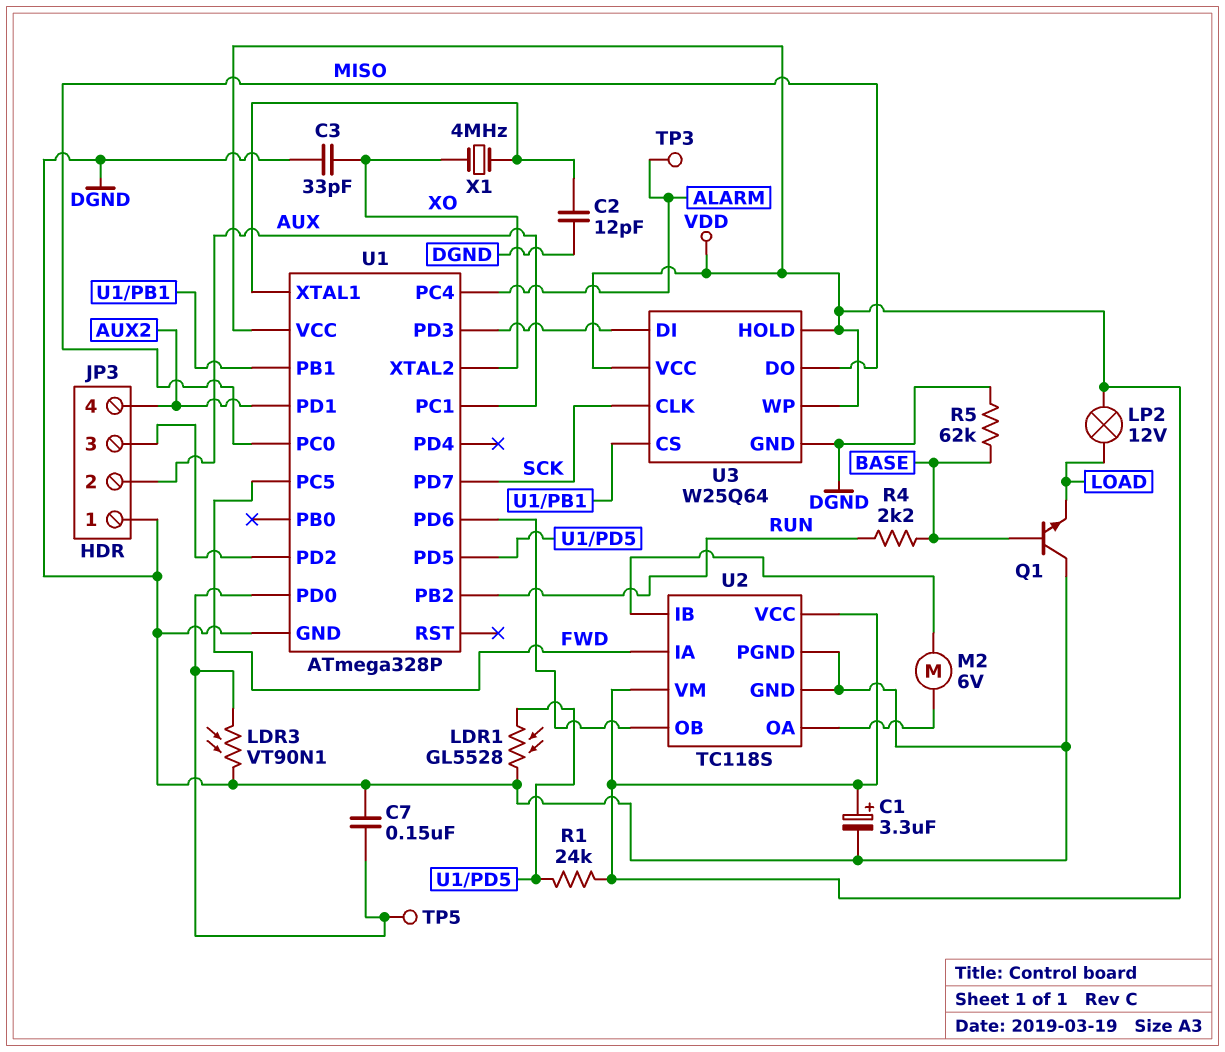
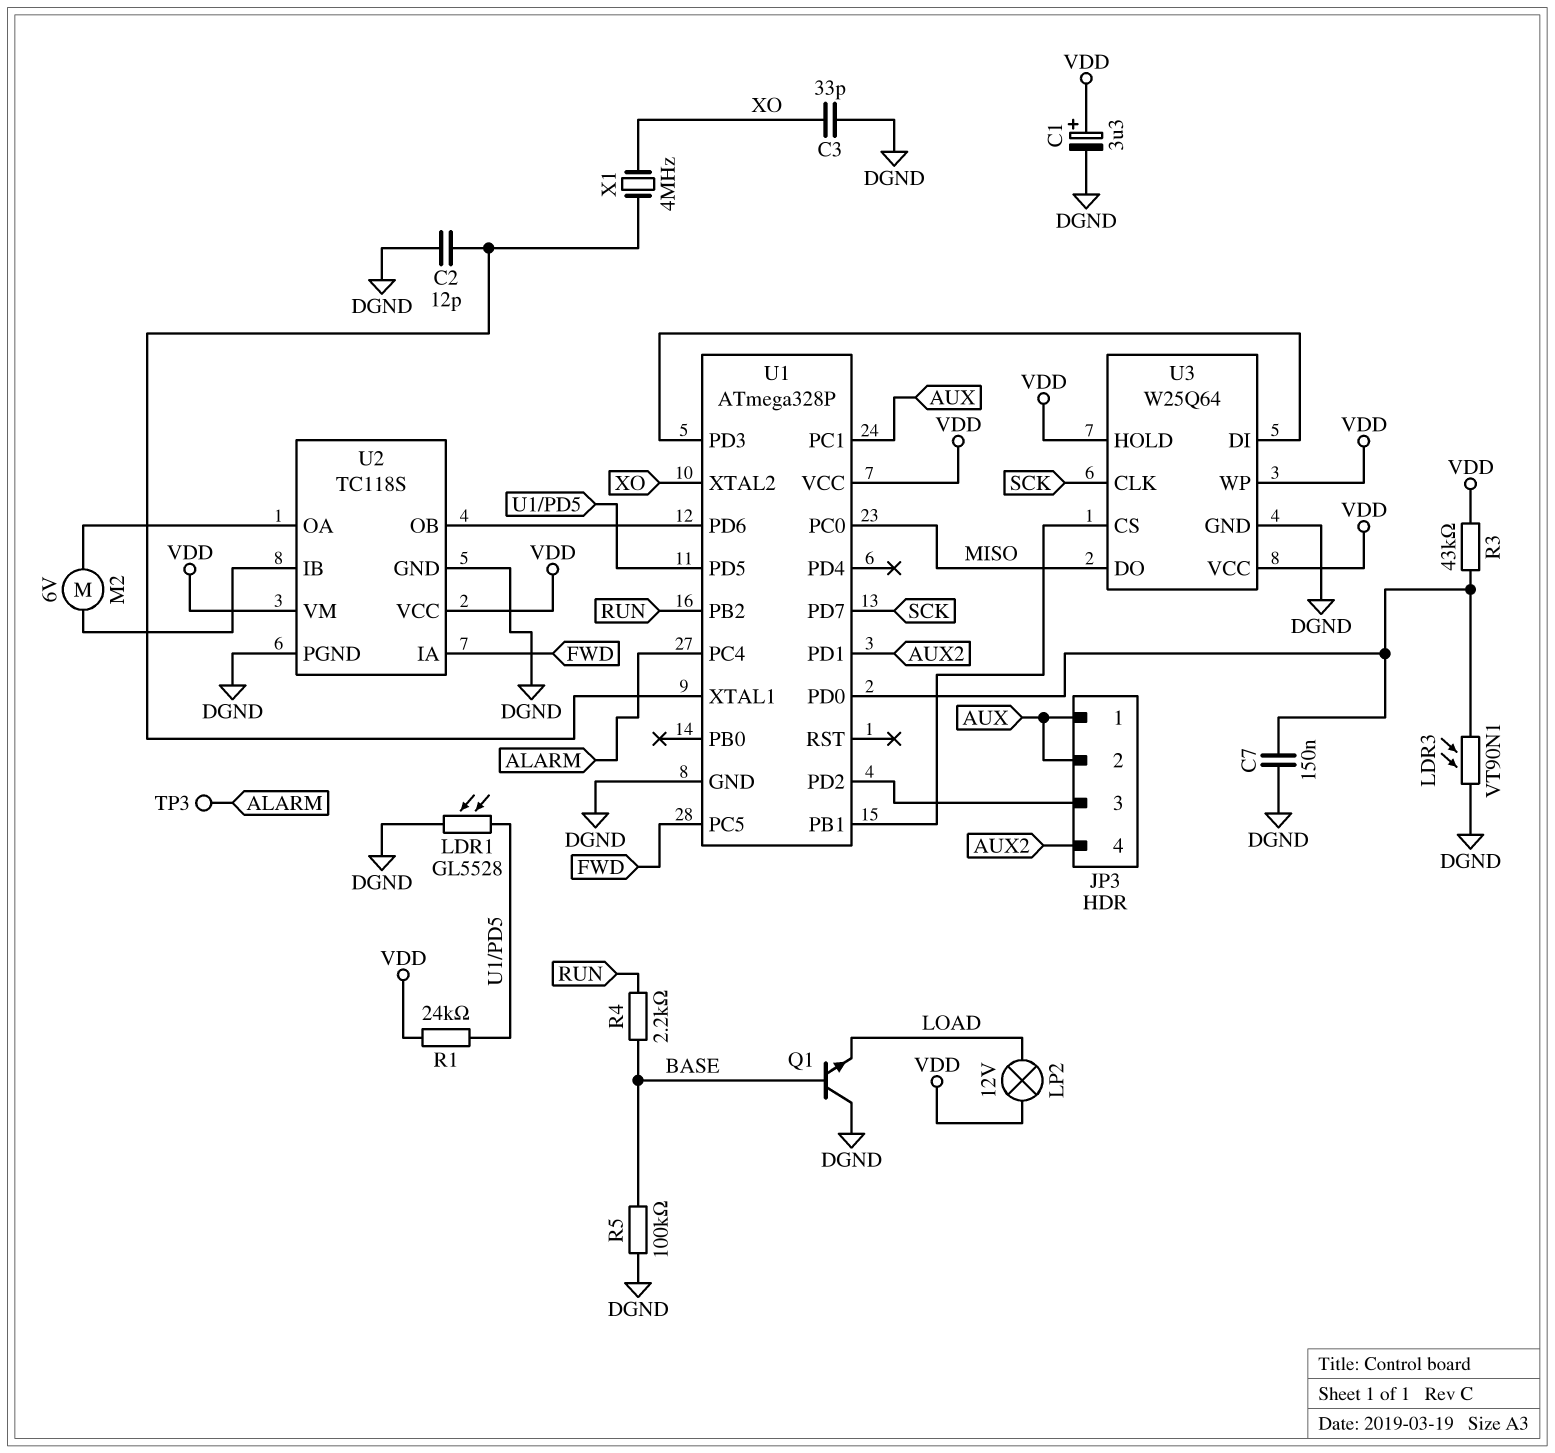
JP3 pin 1: DGND -> AUX
R3: none -> 43k (U1/PD0, VDD)
R5: 62k (BASE, DGND) -> 100k (BASE, DGND)
TP5: test point (U1/PD0) -> none

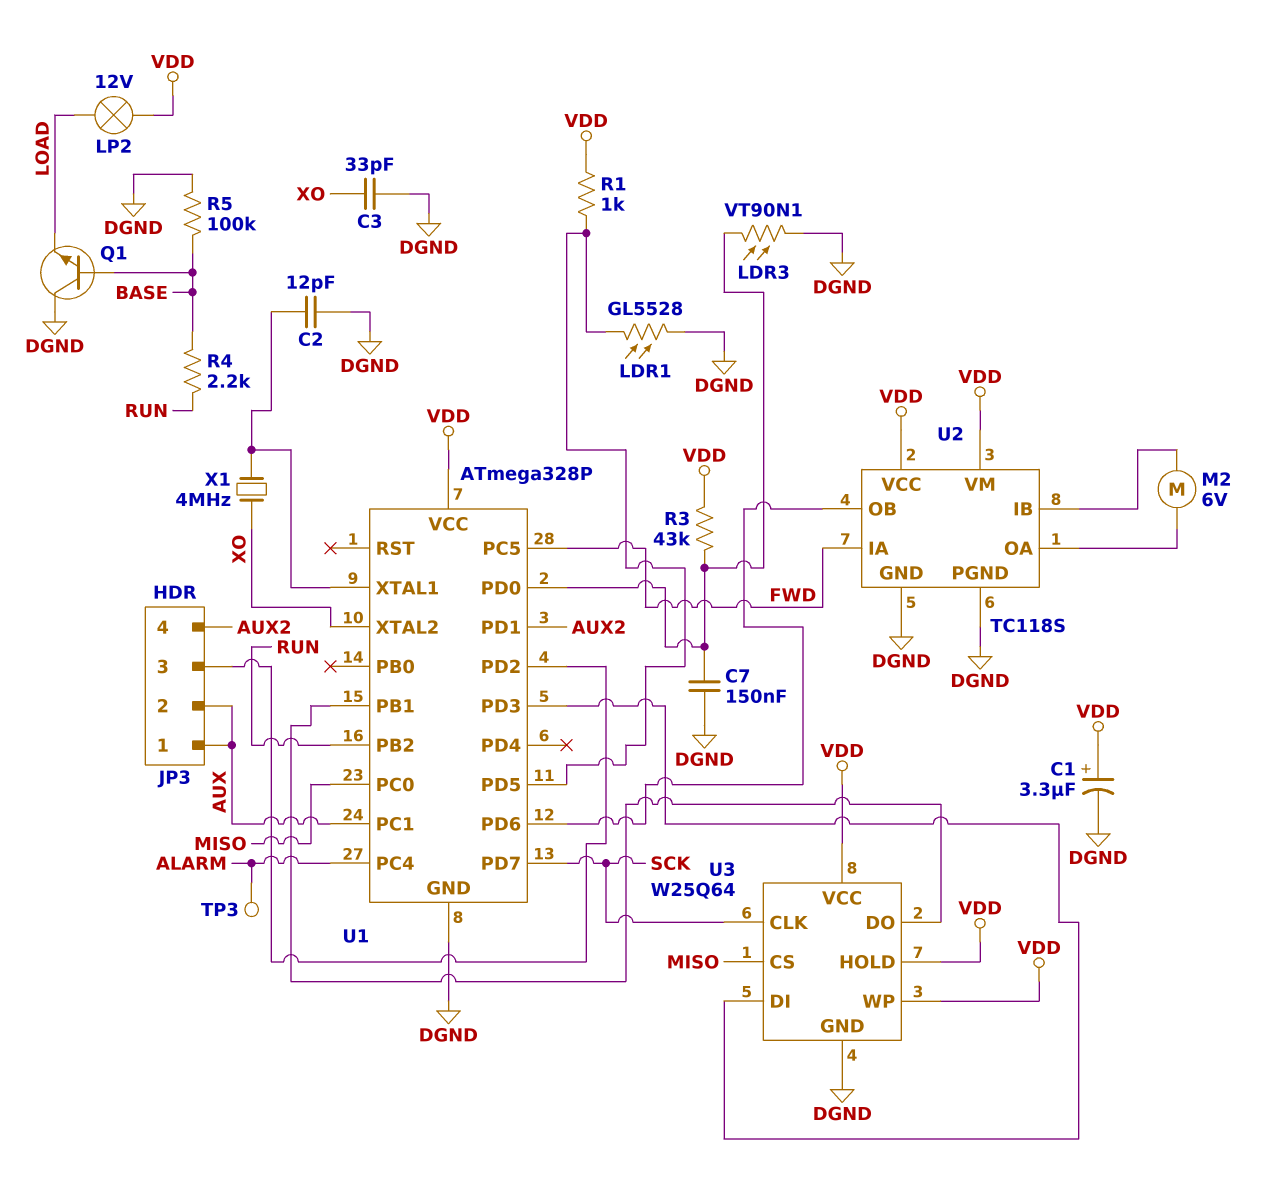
R1: 24k (U1/PD5, VDD) -> 1k (U1/PD5, VDD)
U3 pin CS: U1/PB1 -> MISO
U3 pin DO: MISO -> U1/PB1

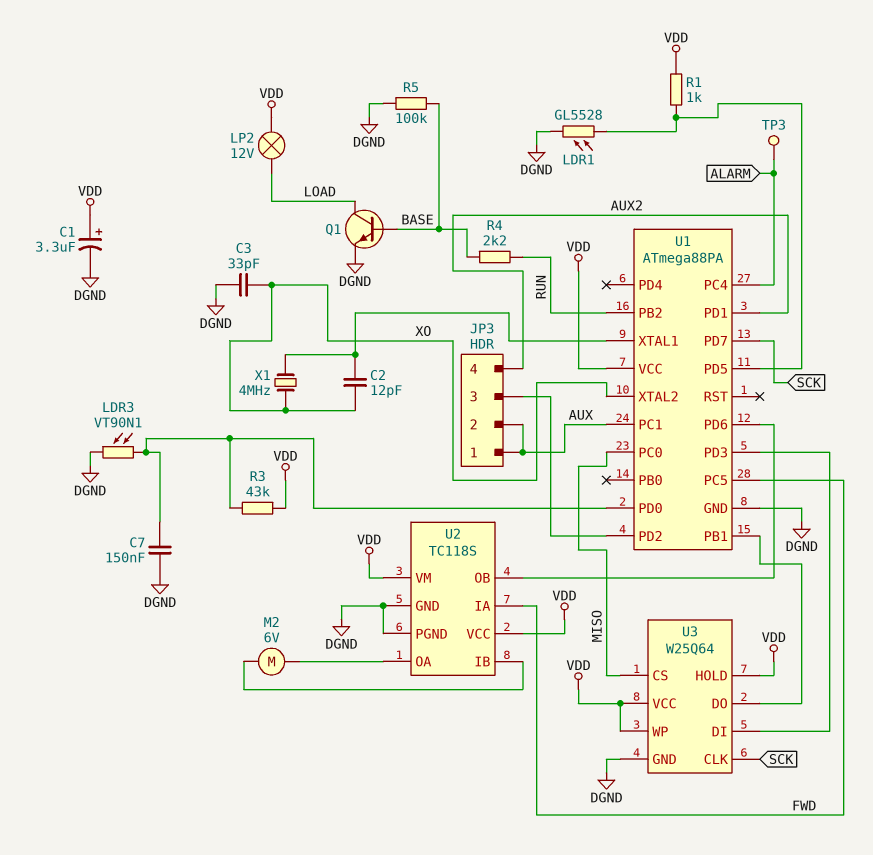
C2: 12pF (DGND, U1/XTAL1) -> 12pF (U1/XTAL1, XO)
Q1: NPN (B BASE, C DGND, E LOAD) -> NPN (B BASE, C LOAD, E DGND)
U1: ATmega328P -> ATmega88PA

